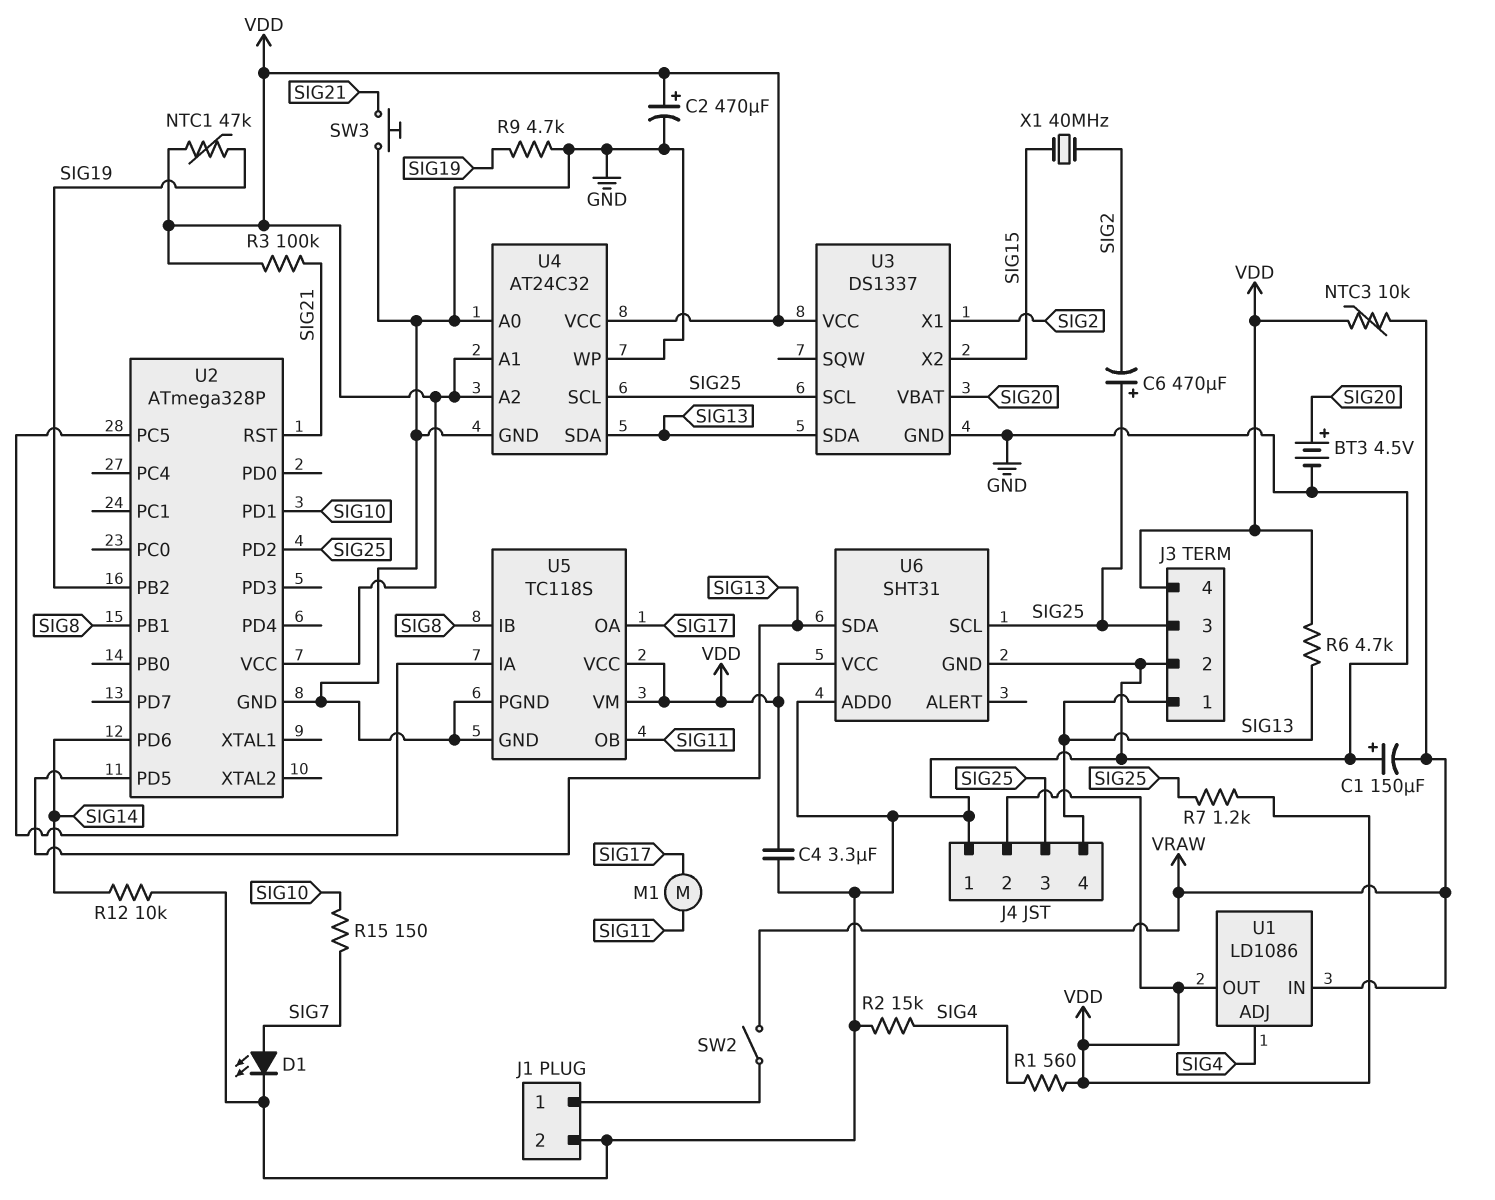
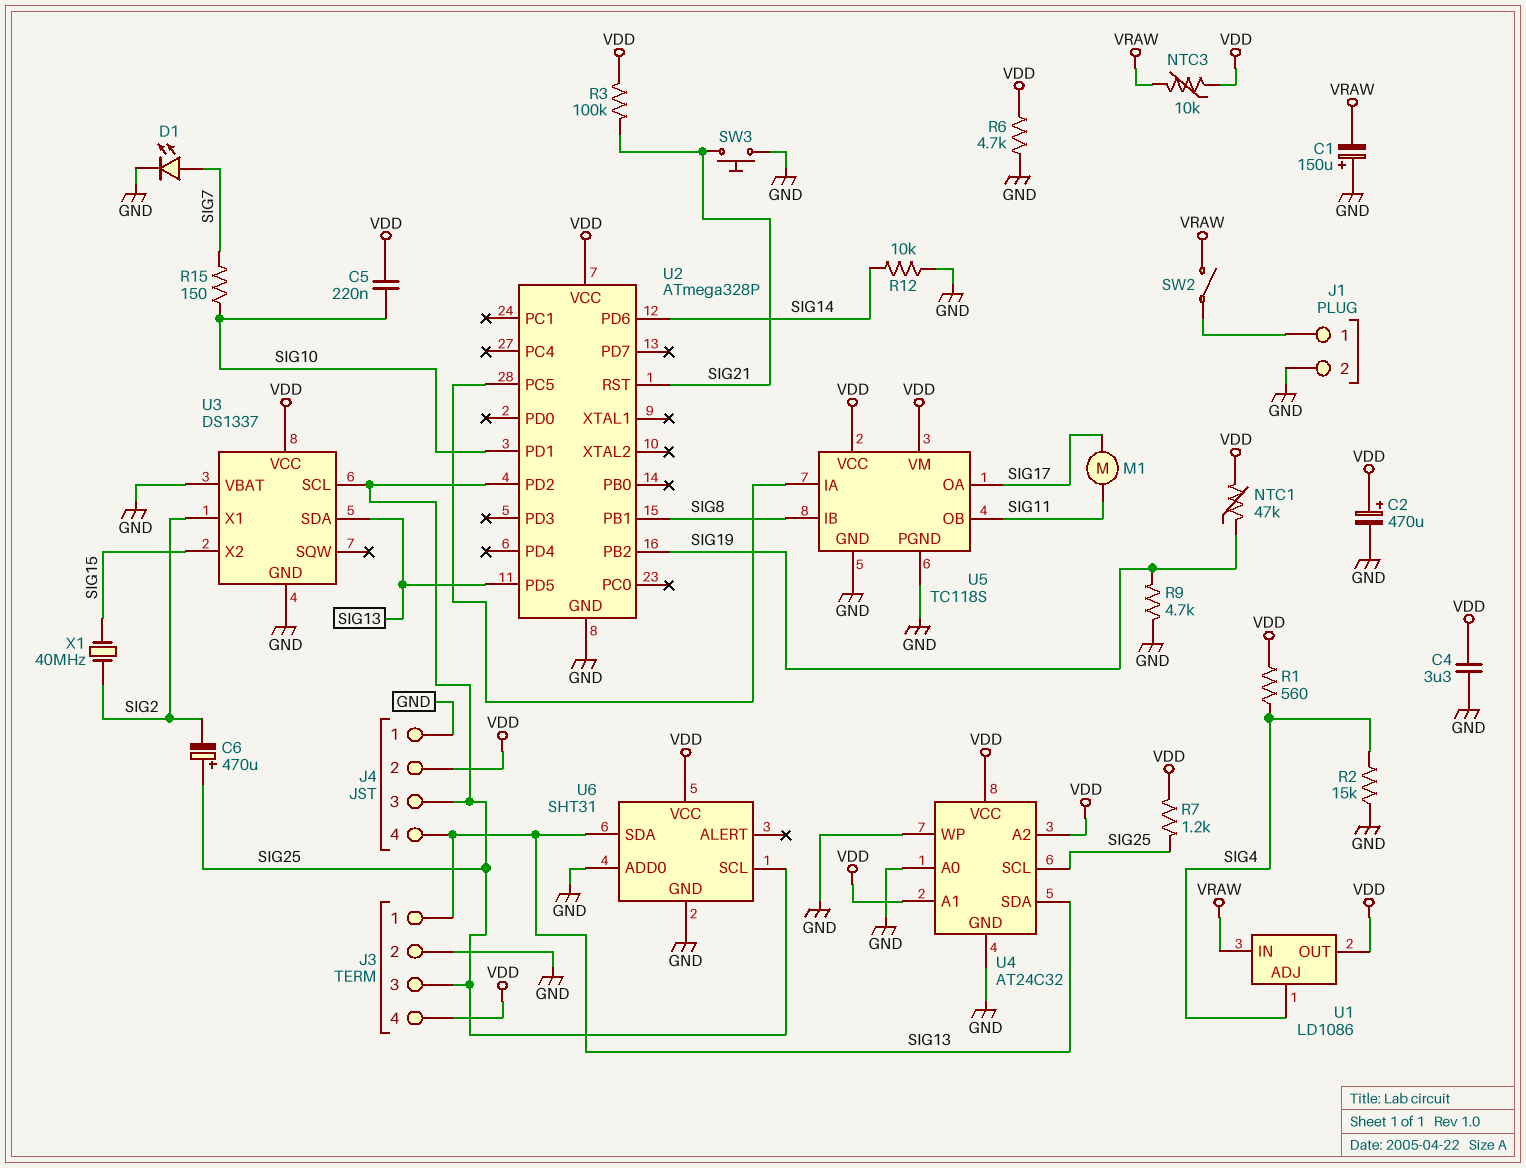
BT3: 4.5V (plus SIG20, minus GND) -> none
C5: none -> 220nF (SIG10, VDD)
R6: 4.7k (SIG13, VDD) -> 4.7k (GND, VDD)
U3 pin VBAT: SIG20 -> GND

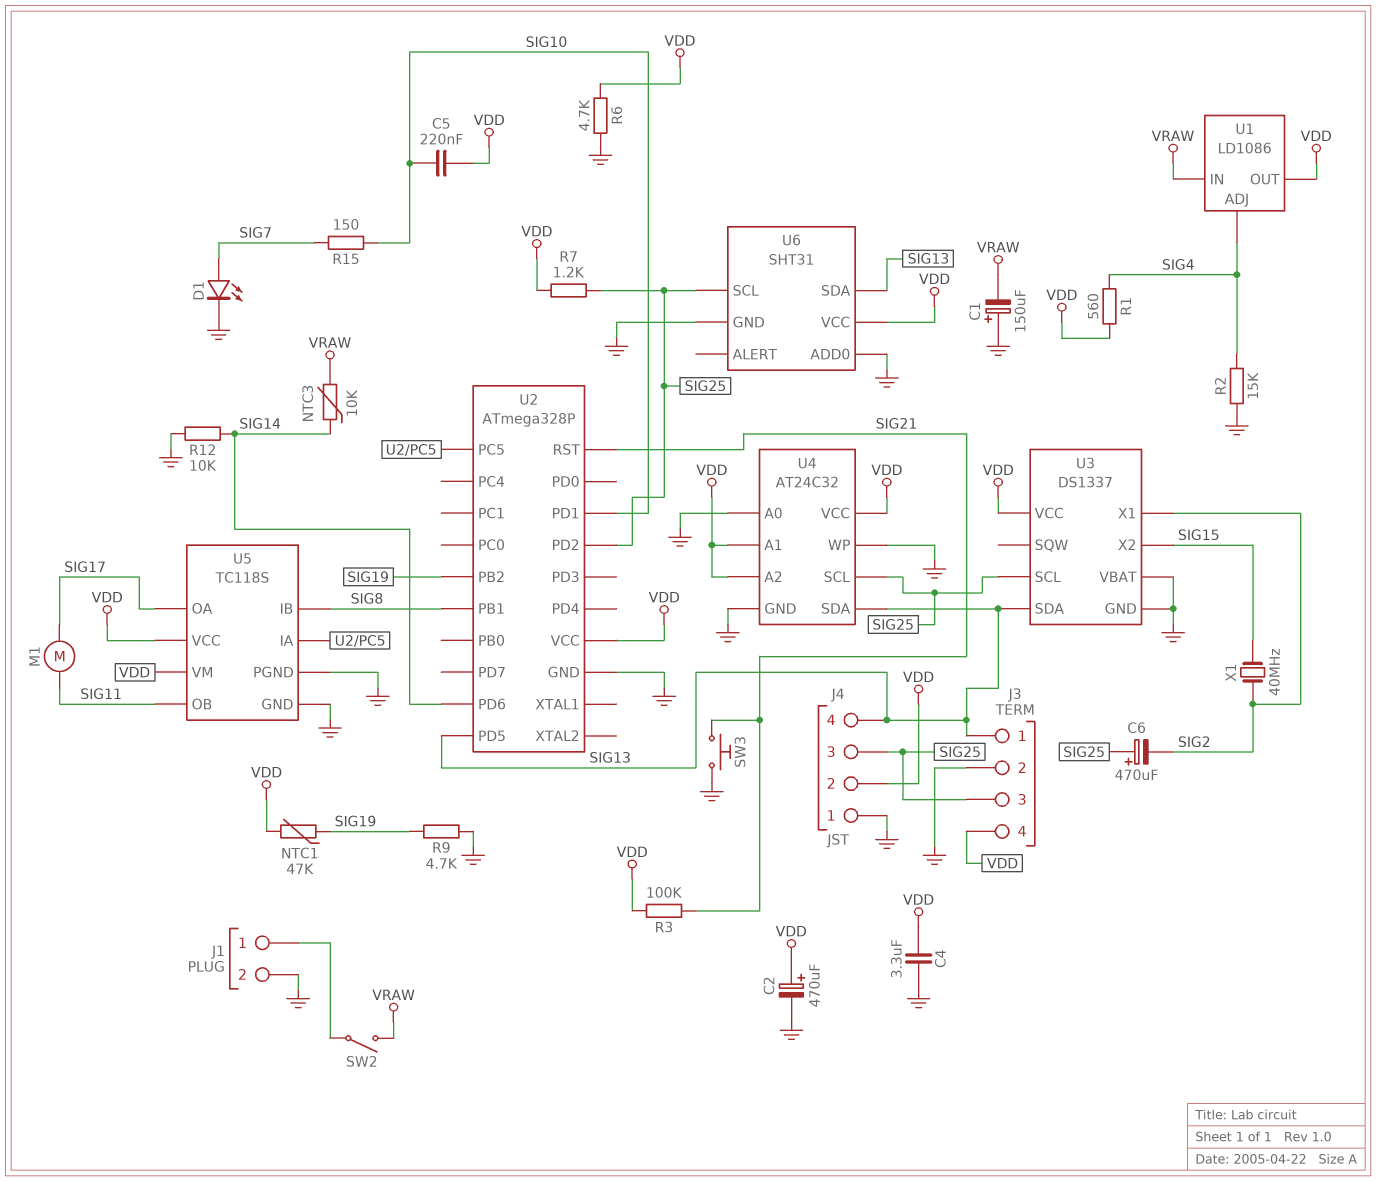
NTC3: 10k (VDD, VRAW) -> 10k (SIG14, VRAW)

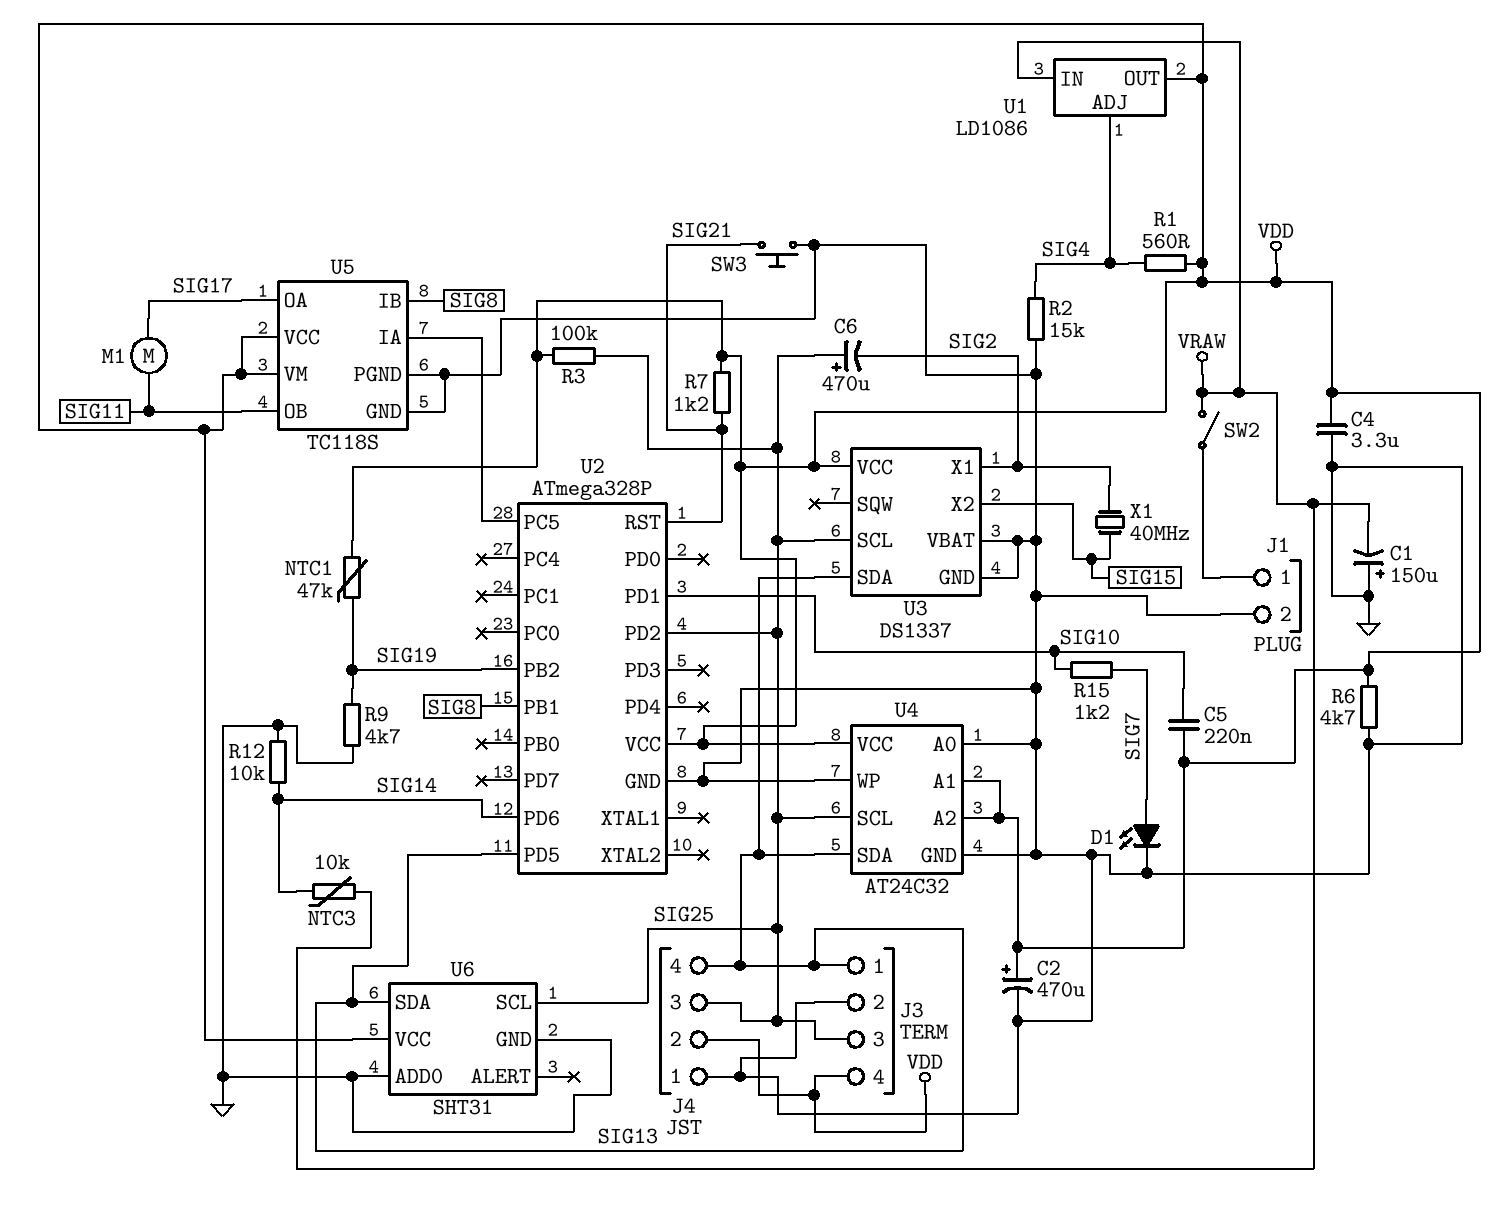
R3: 100k (SIG21, VDD) -> 100k (SIG25, VDD)
R7: 1.2k (SIG25, VDD) -> 1.2k (SIG21, VDD)
R15: 150 (SIG7, SIG10) -> 1.2k (SIG7, SIG10)

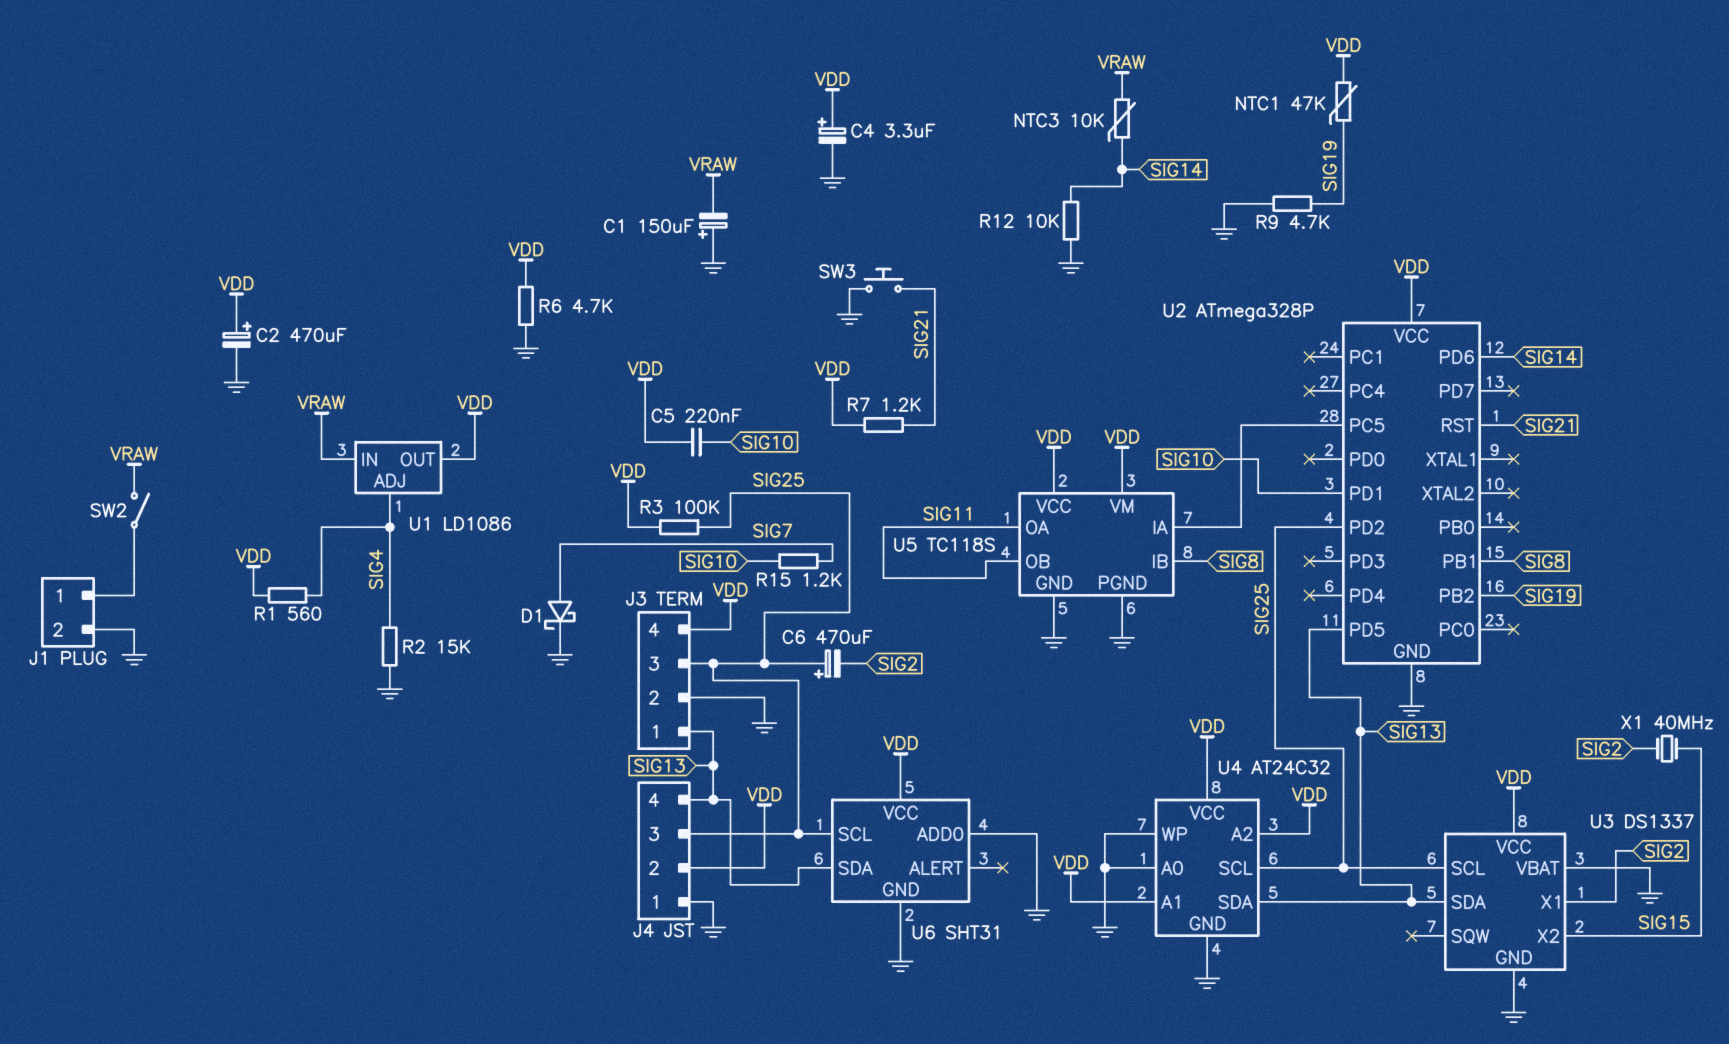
C4: 3.3uF (GND, VDD) -> 3.3uF (plus VDD, minus GND)
D1: LED (A SIG7, K GND) -> schottky (A SIG7, K GND)
M1: motor (SIG11, SIG17) -> none
U5 pin OA: SIG17 -> SIG11

